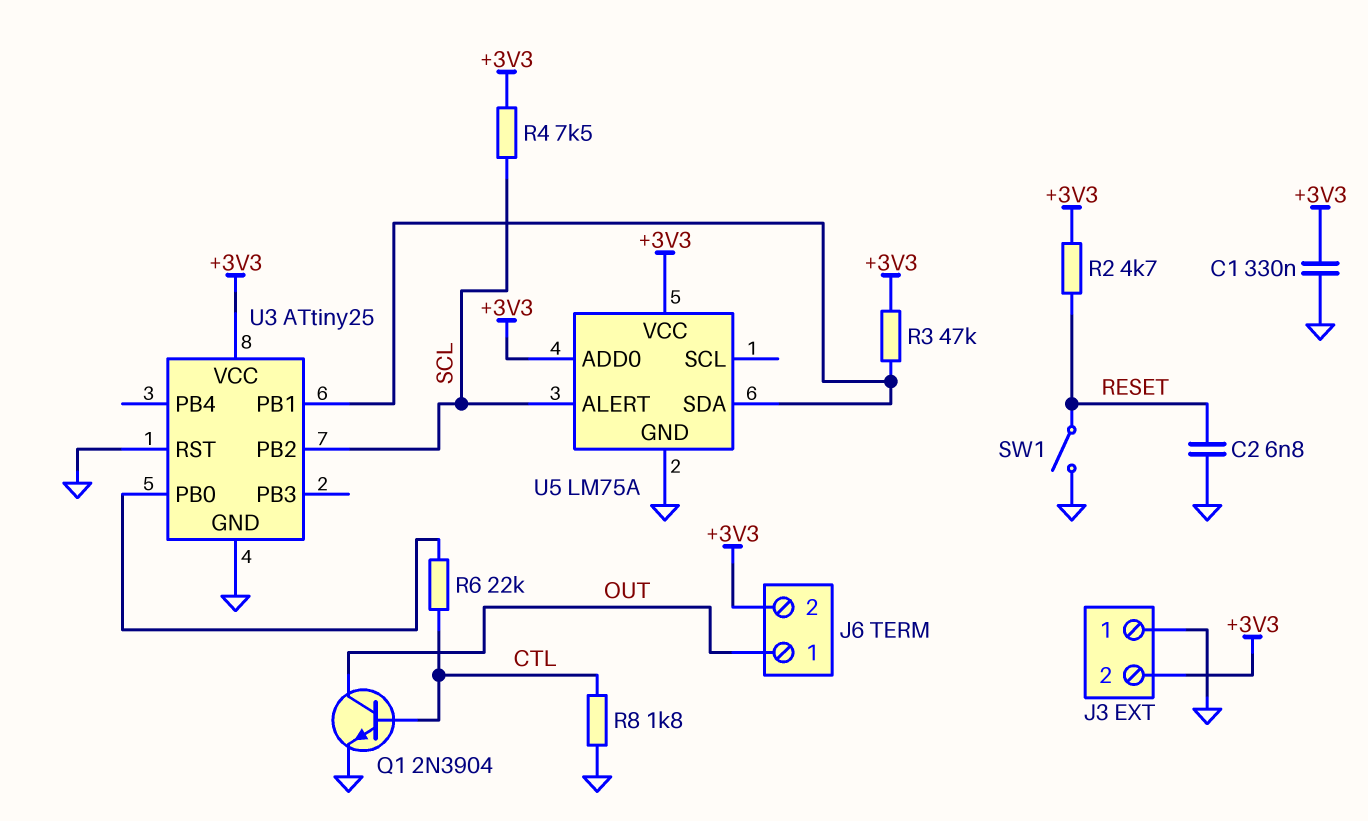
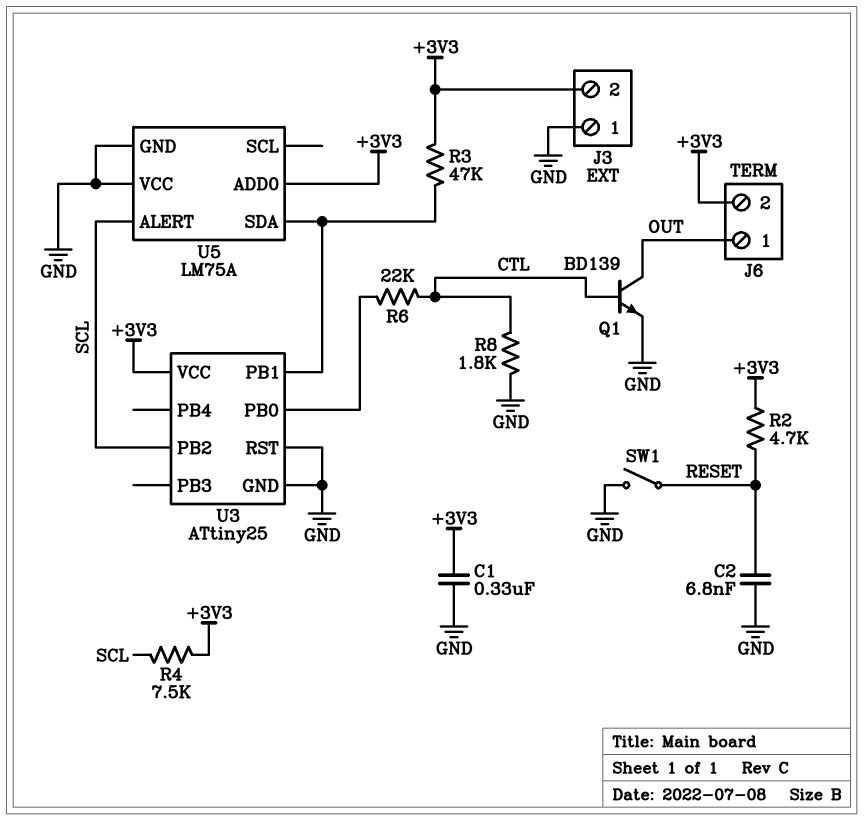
Q1: NPN 2N3904 (B CTL, C OUT, E GND) -> NPN BD139 (B CTL, C OUT, E GND)
U5 pin VCC: +3V3 -> GND

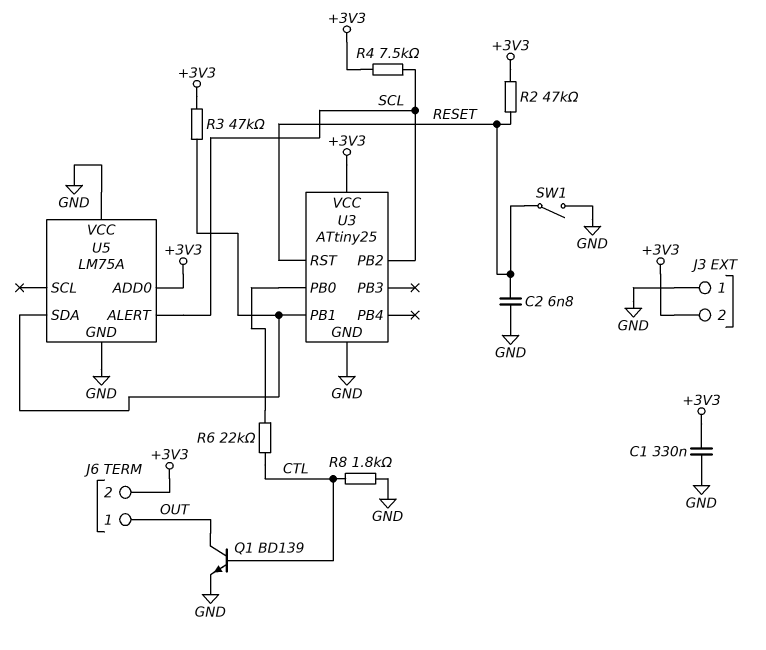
R2: 4.7k (+3V3, RESET) -> 47k (+3V3, RESET)
U3 pin RST: GND -> RESET

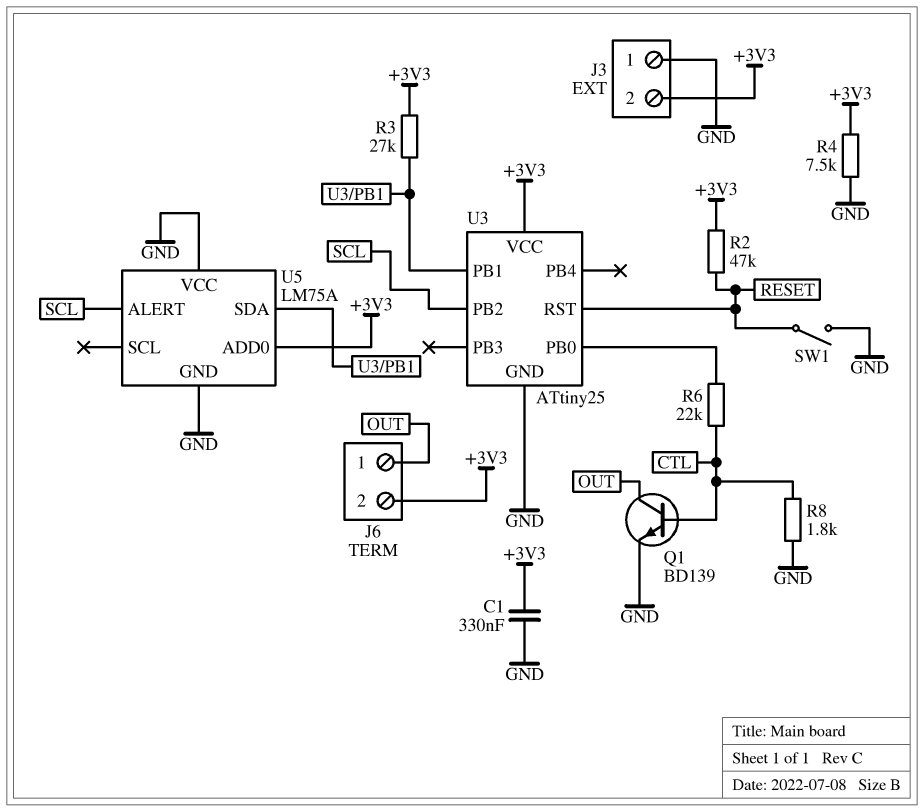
C2: 6.8nF (GND, RESET) -> none
R3: 47k (+3V3, U3/PB1) -> 27k (+3V3, U3/PB1)
R4: 7.5k (+3V3, SCL) -> 7.5k (+3V3, GND)

